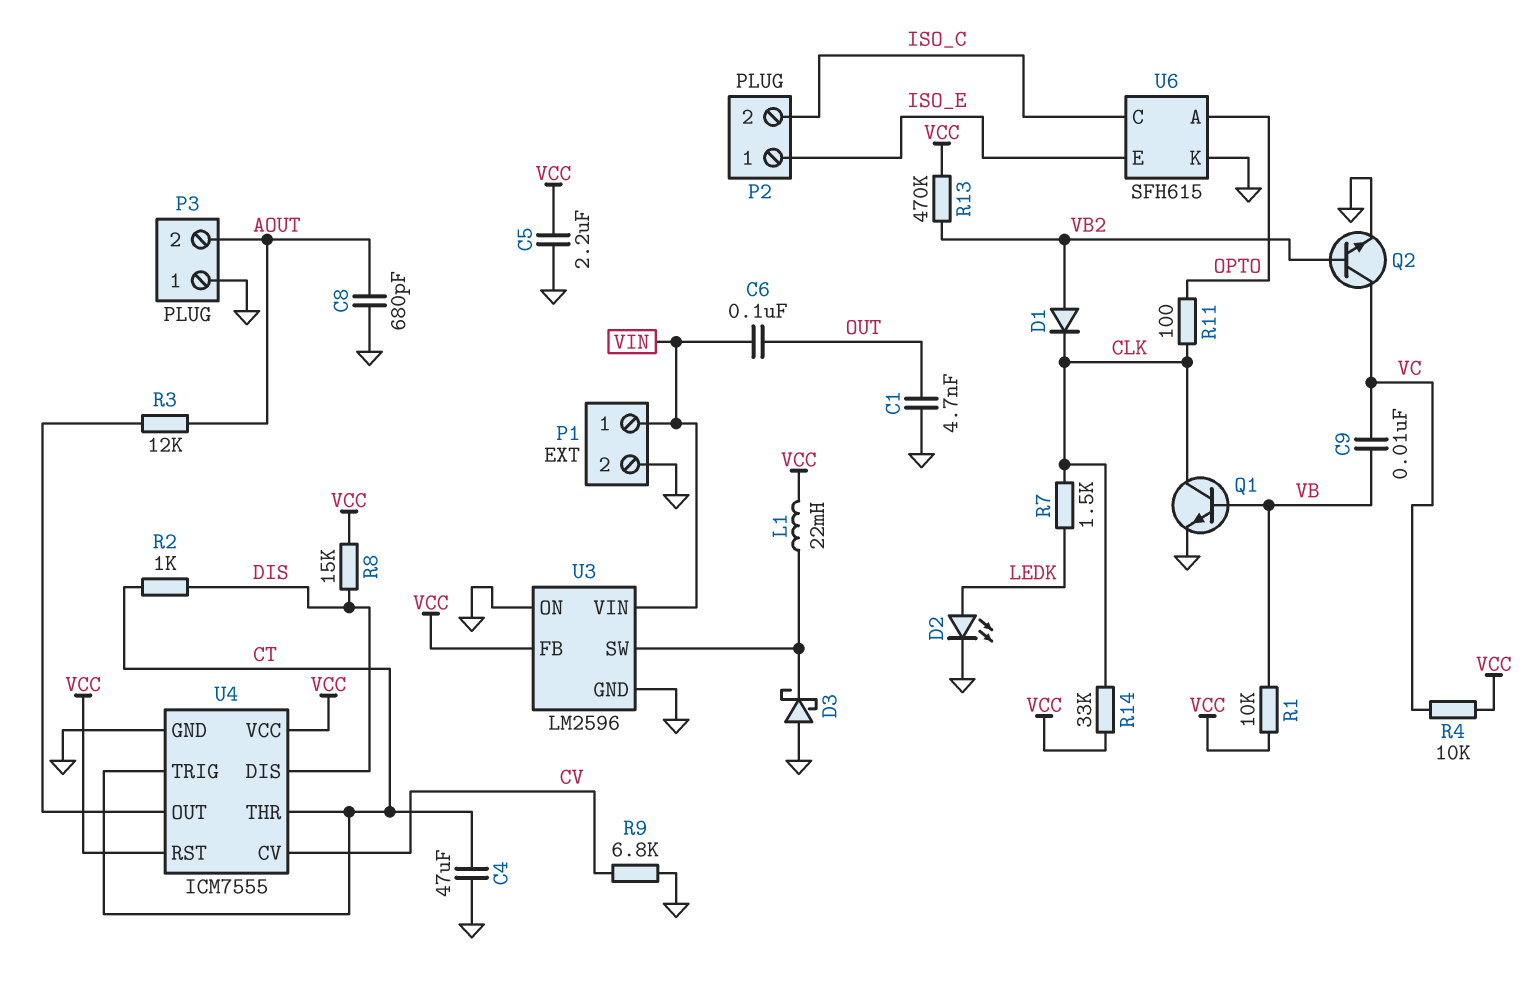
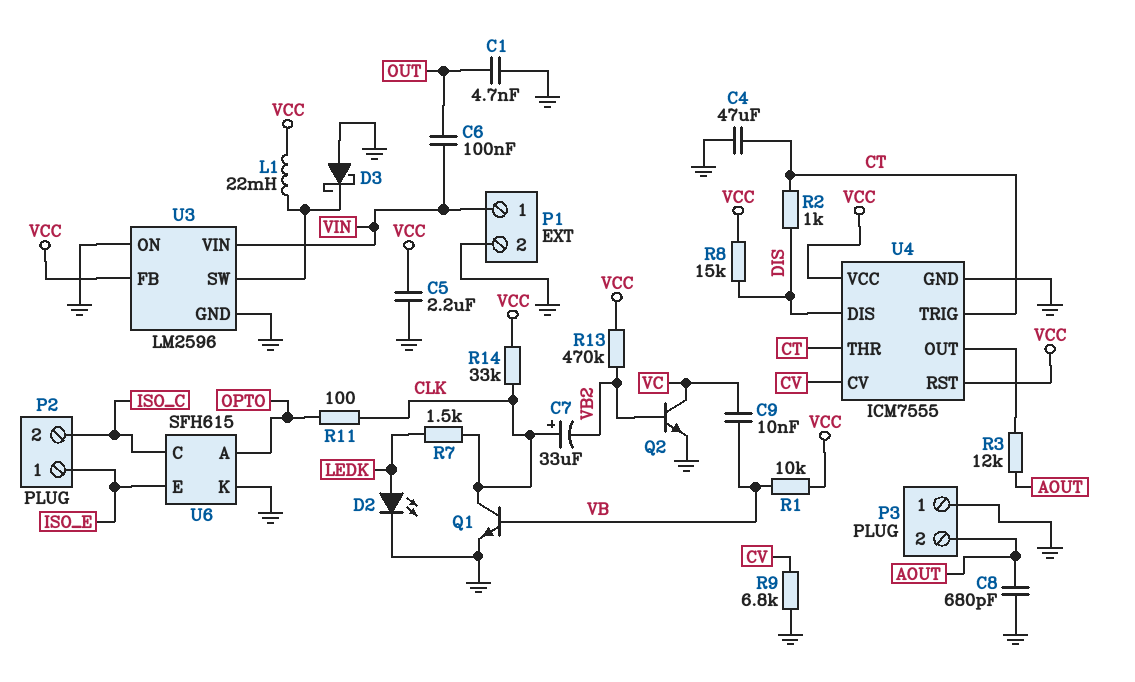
C7: none -> 33uF (plus CLK, minus VB2)
D1: diode (A VB2, K CLK) -> none
R4: 10k (VC, VCC) -> none

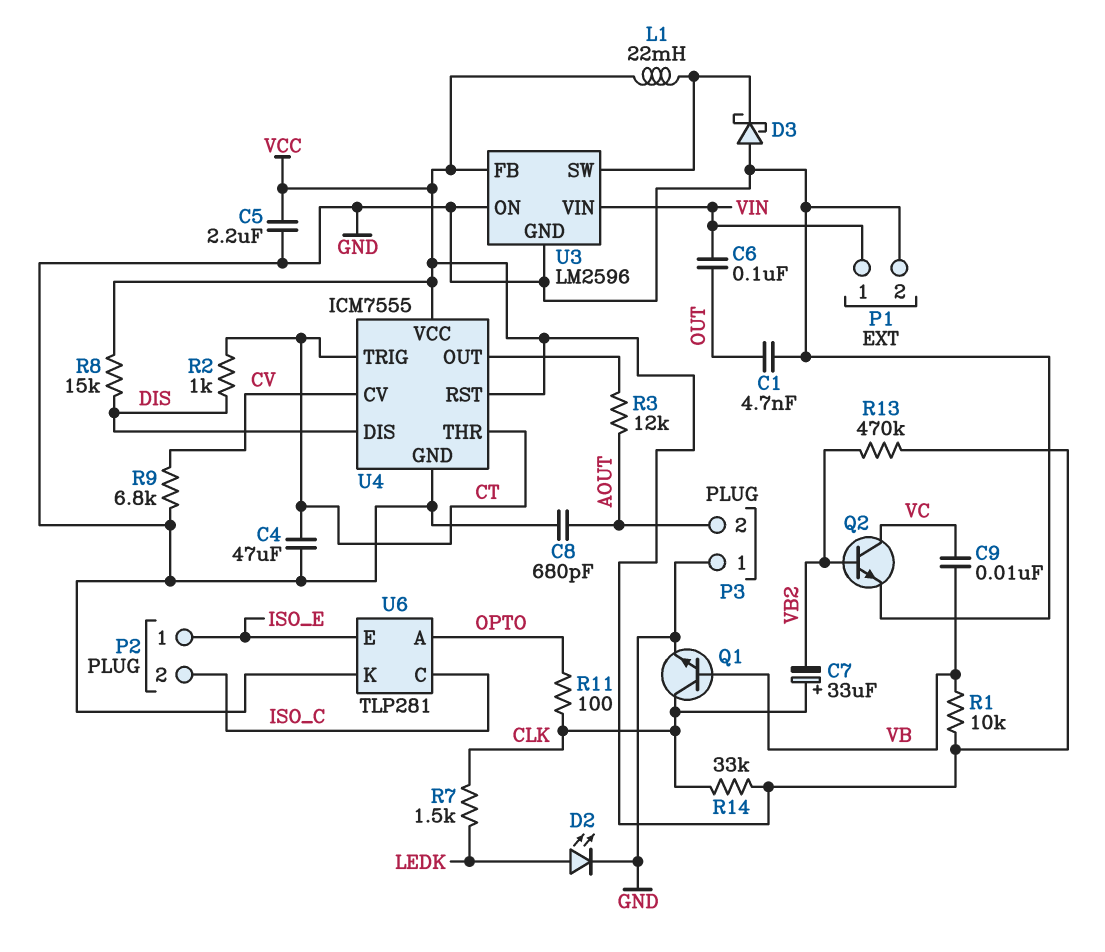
U6: SFH615 -> TLP281

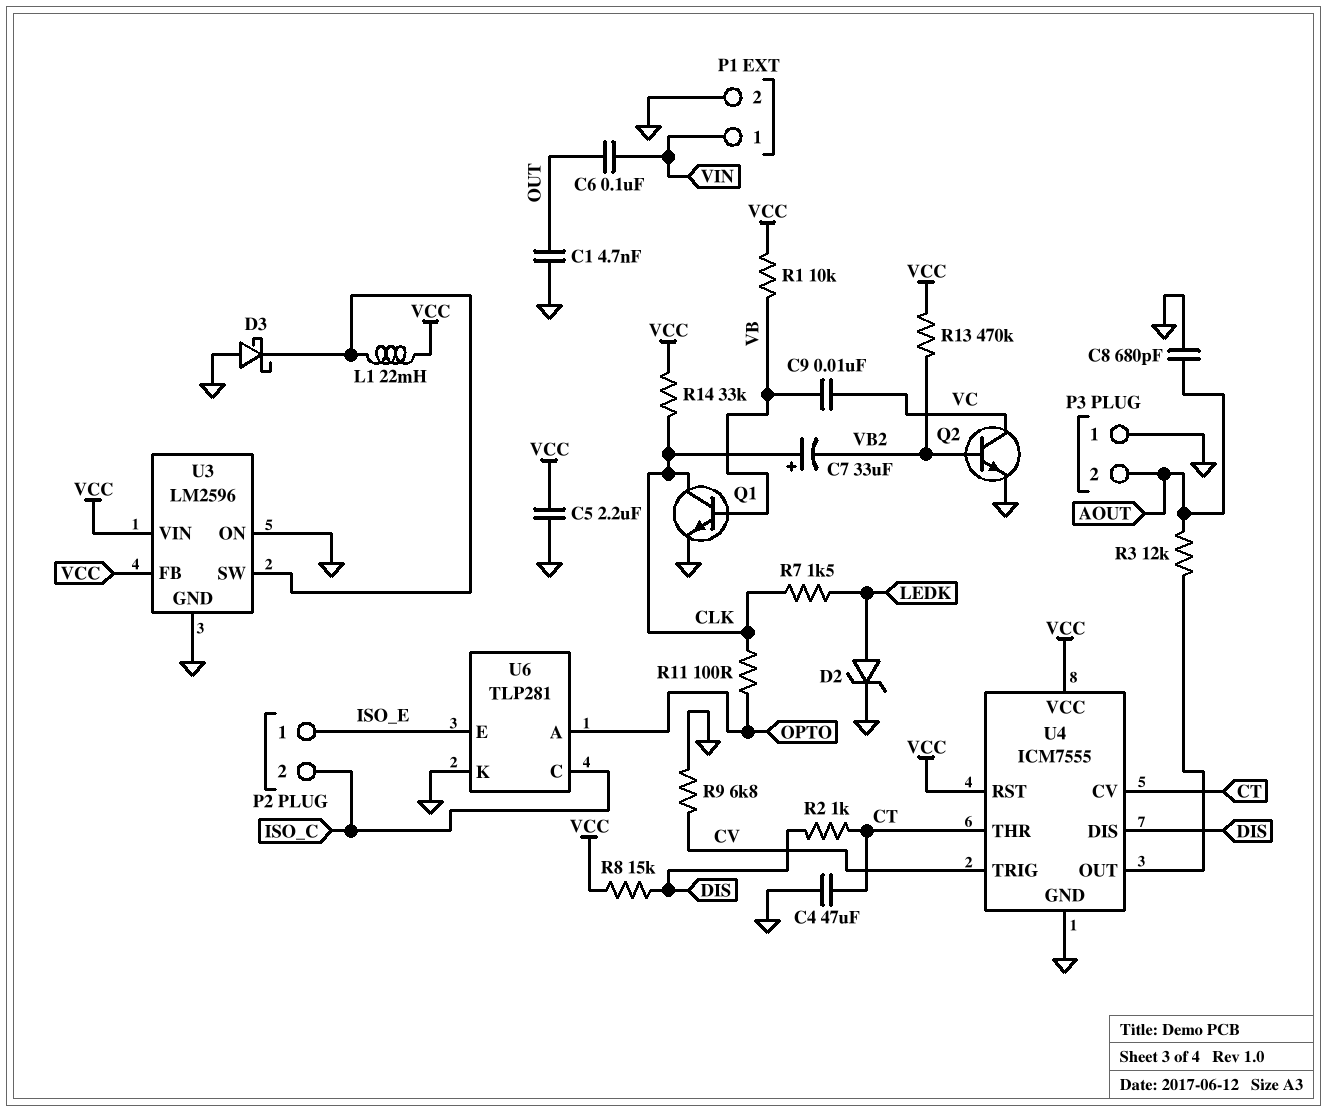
D2: LED (A LEDK, K GND) -> zener (A LEDK, K GND)
U3 pin VIN: VIN -> VCC
U4 pin CV: CV -> CT
U4 pin TRIG: CT -> CV

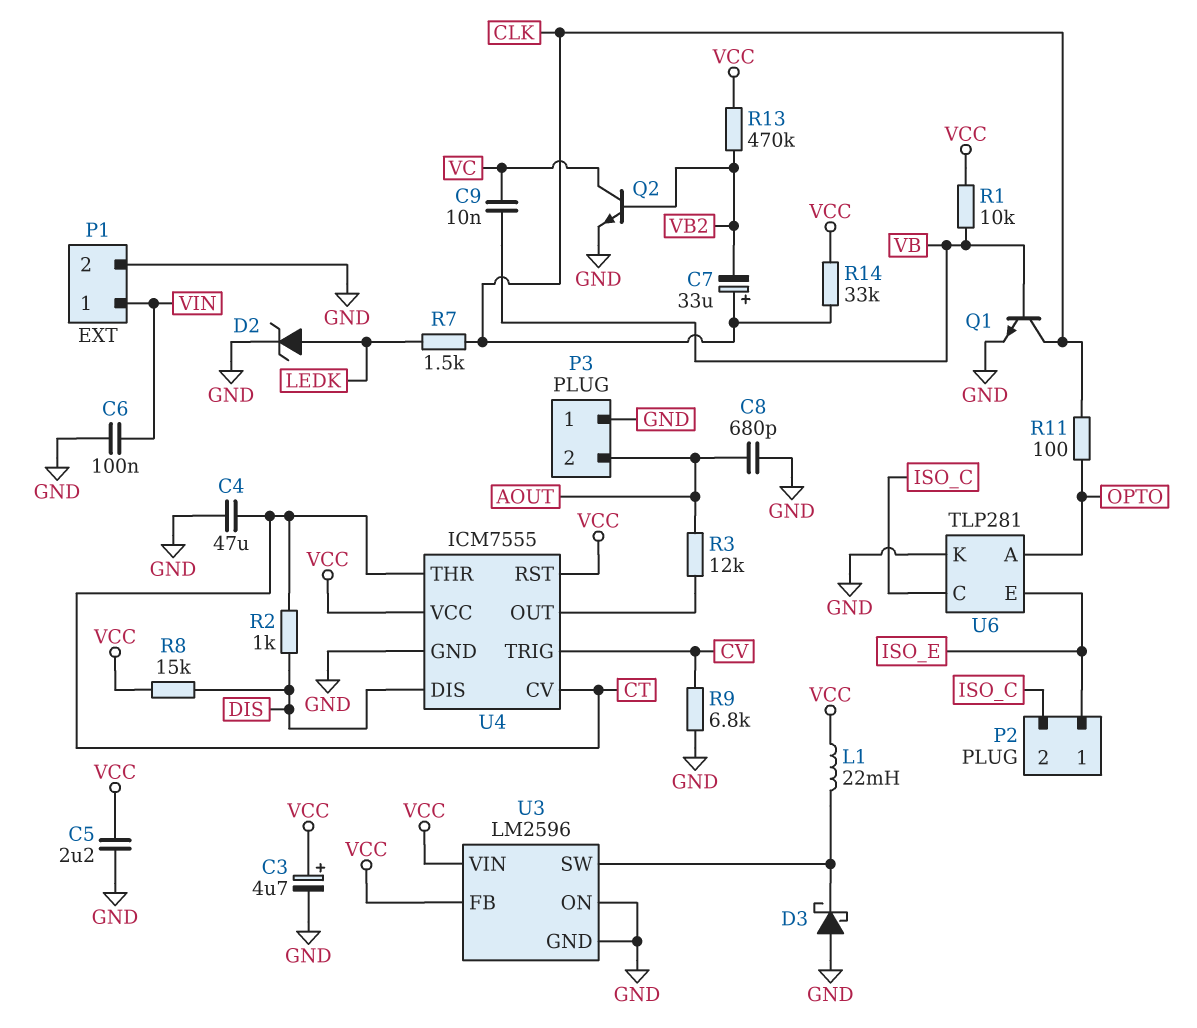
C1: 4.7nF (GND, OUT) -> none
C3: none -> 4.7uF (plus VCC, minus GND)
C6: 100nF (OUT, VIN) -> 100nF (GND, VIN)

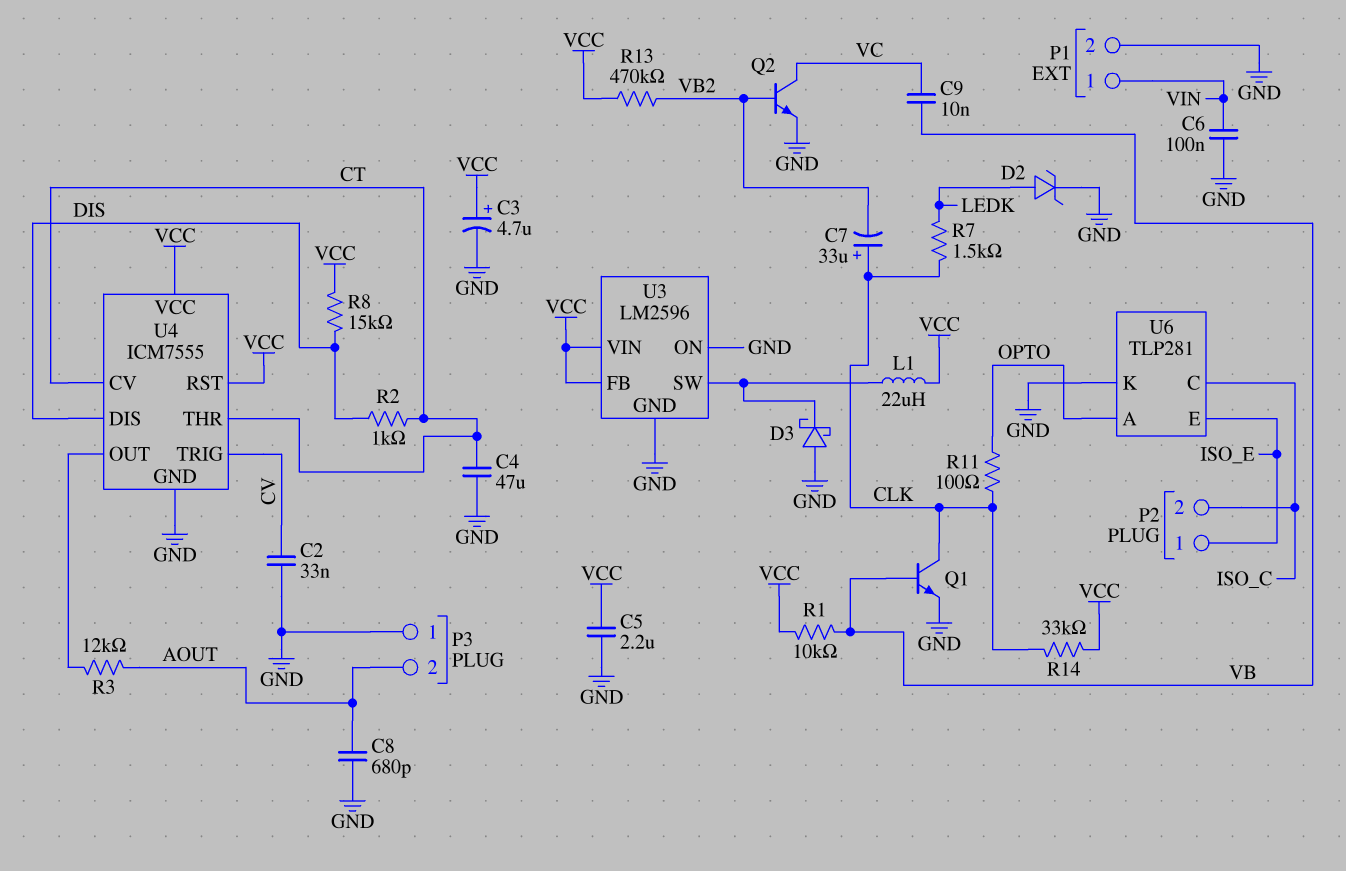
C2: none -> 33nF (CV, GND)
L1: 22mH (U3/SW, VCC) -> 22uH (U3/SW, VCC)
R9: 6.8k (CV, GND) -> none

